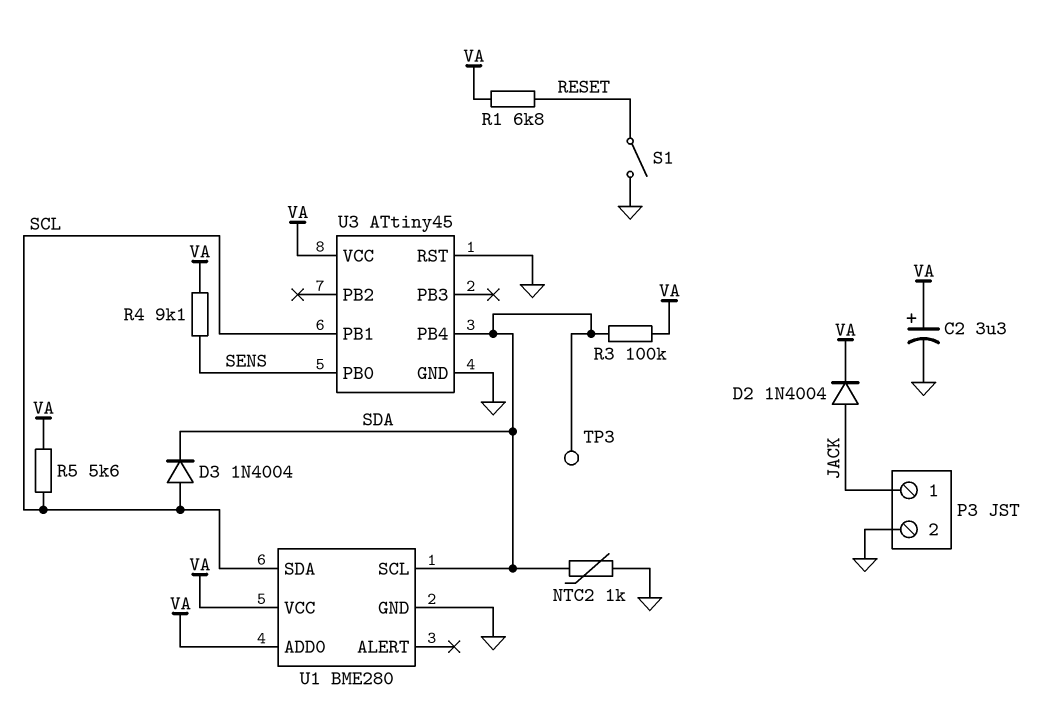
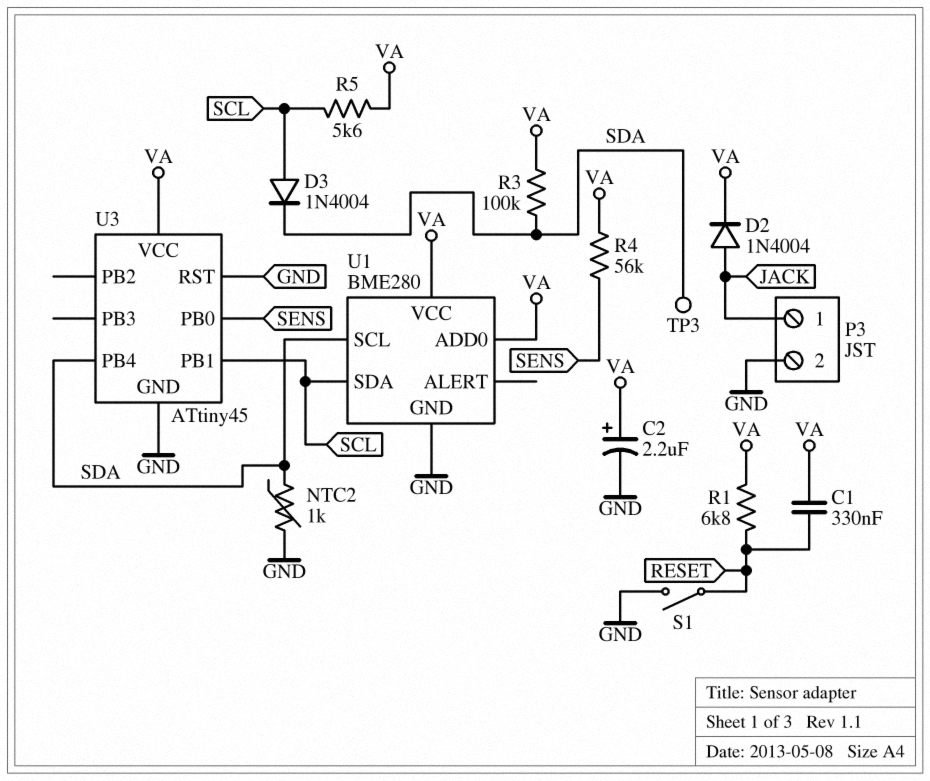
C1: none -> 330nF (RESET, VA)
C2: 3.3uF (plus VA, minus GND) -> 2.2uF (plus VA, minus GND)
R4: 9.1k (SENS, VA) -> 56k (SENS, VA)

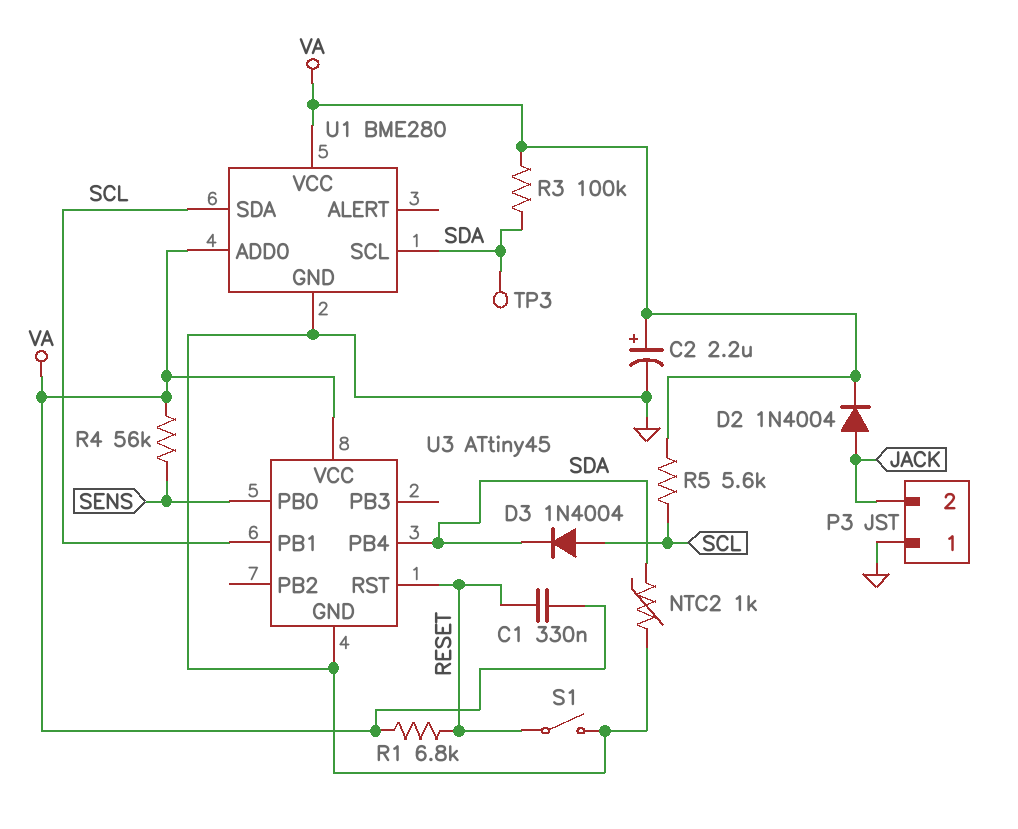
P3 pin 1: JACK -> GND
P3 pin 2: GND -> JACK
U3 pin RST: GND -> RESET

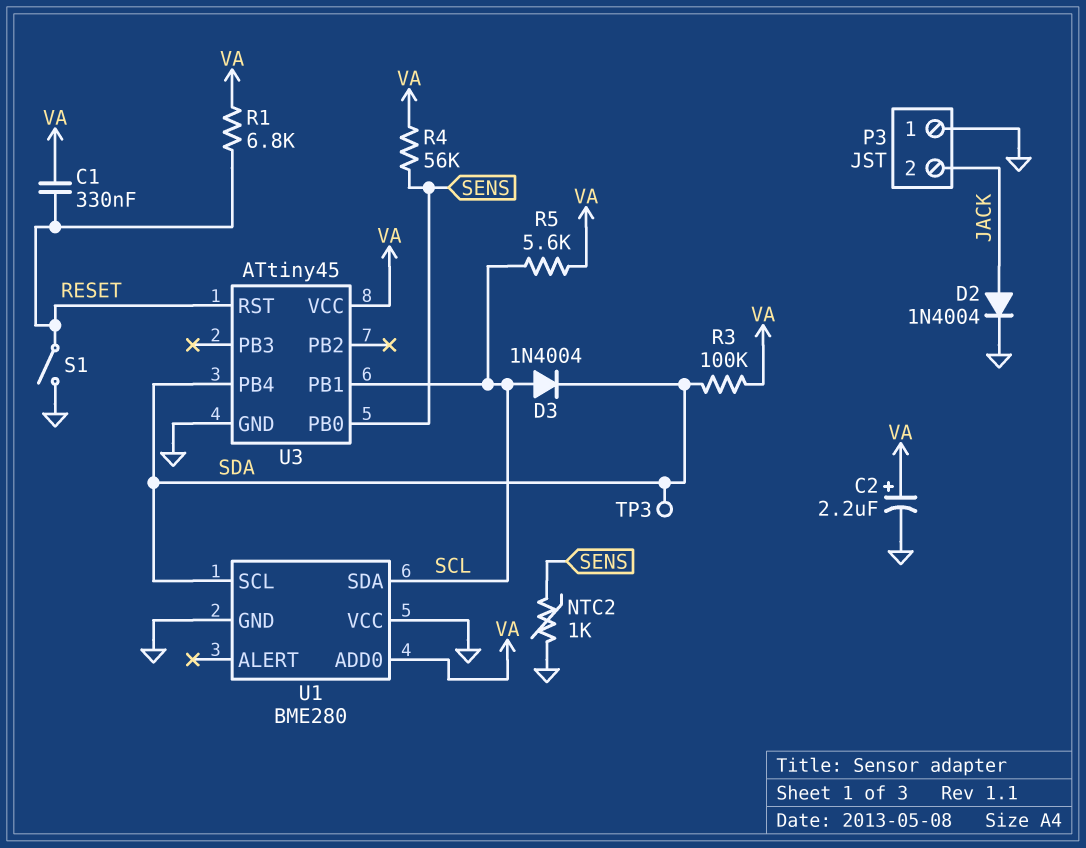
D2: diode 1N4004 (A JACK, K VA) -> diode 1N4004 (A JACK, K GND)
NTC2: 1k (GND, SDA) -> 1k (GND, SENS)
U1 pin VCC: VA -> GND

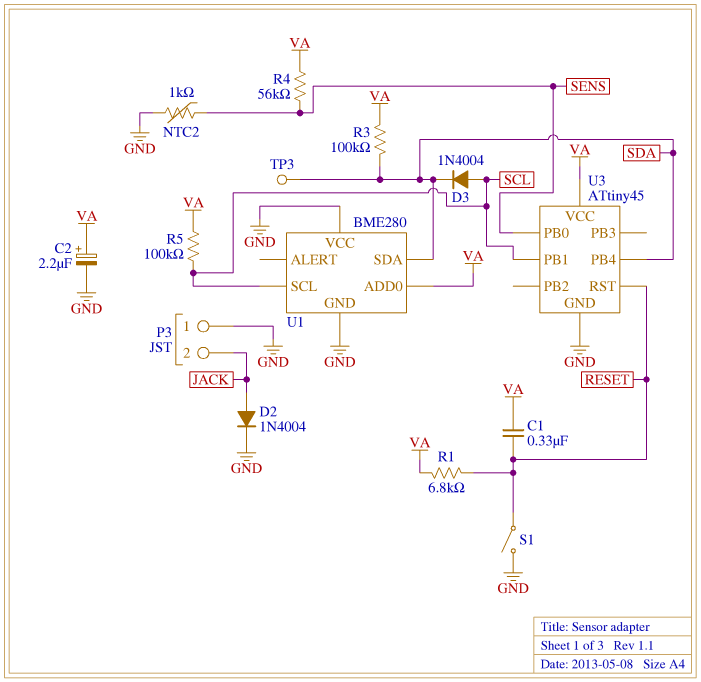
R5: 5.6k (SCL, VA) -> 100k (SCL, VA)
U1 pin SCL: SDA -> SCL
U1 pin SDA: SCL -> SDA

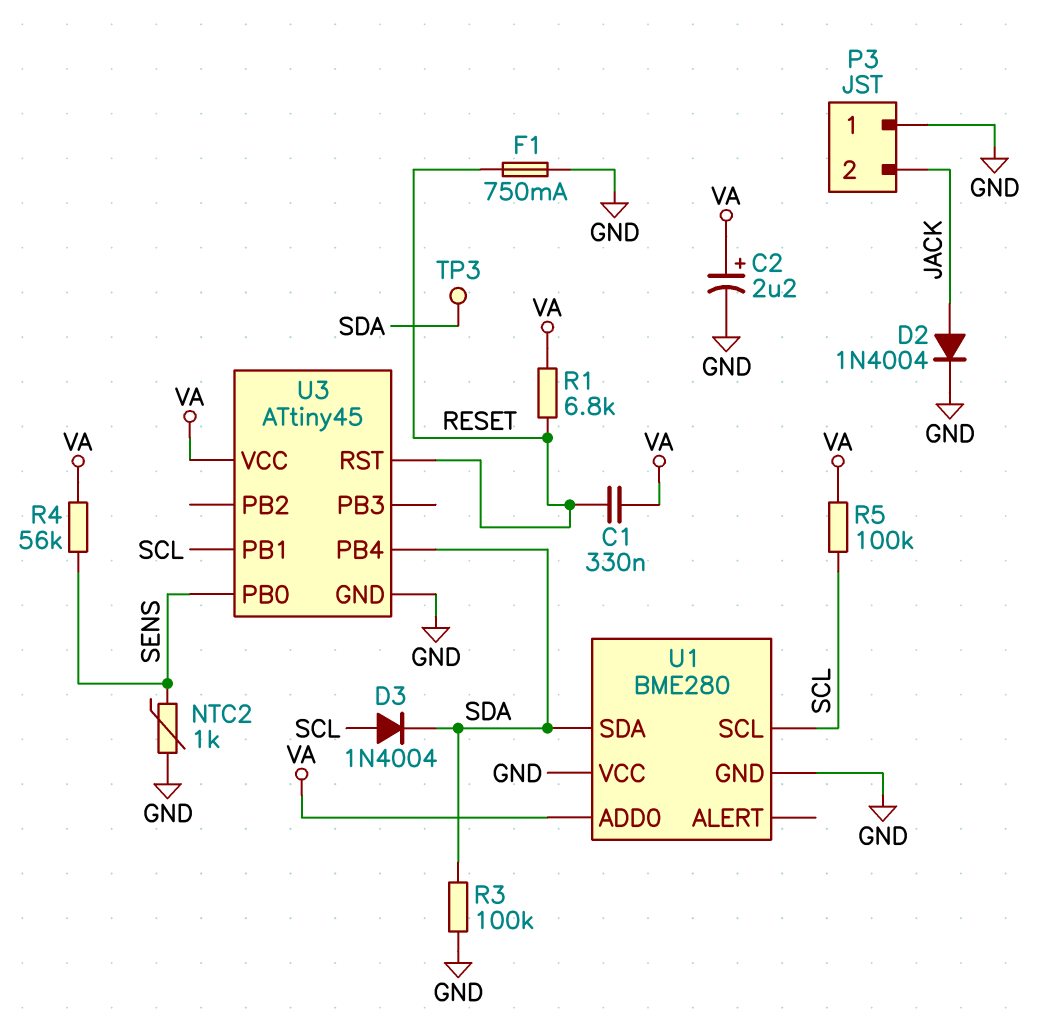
F1: none -> 750mA (GND, RESET)
R3: 100k (SDA, VA) -> 100k (GND, SDA)
S1: switch (GND, RESET) -> none

